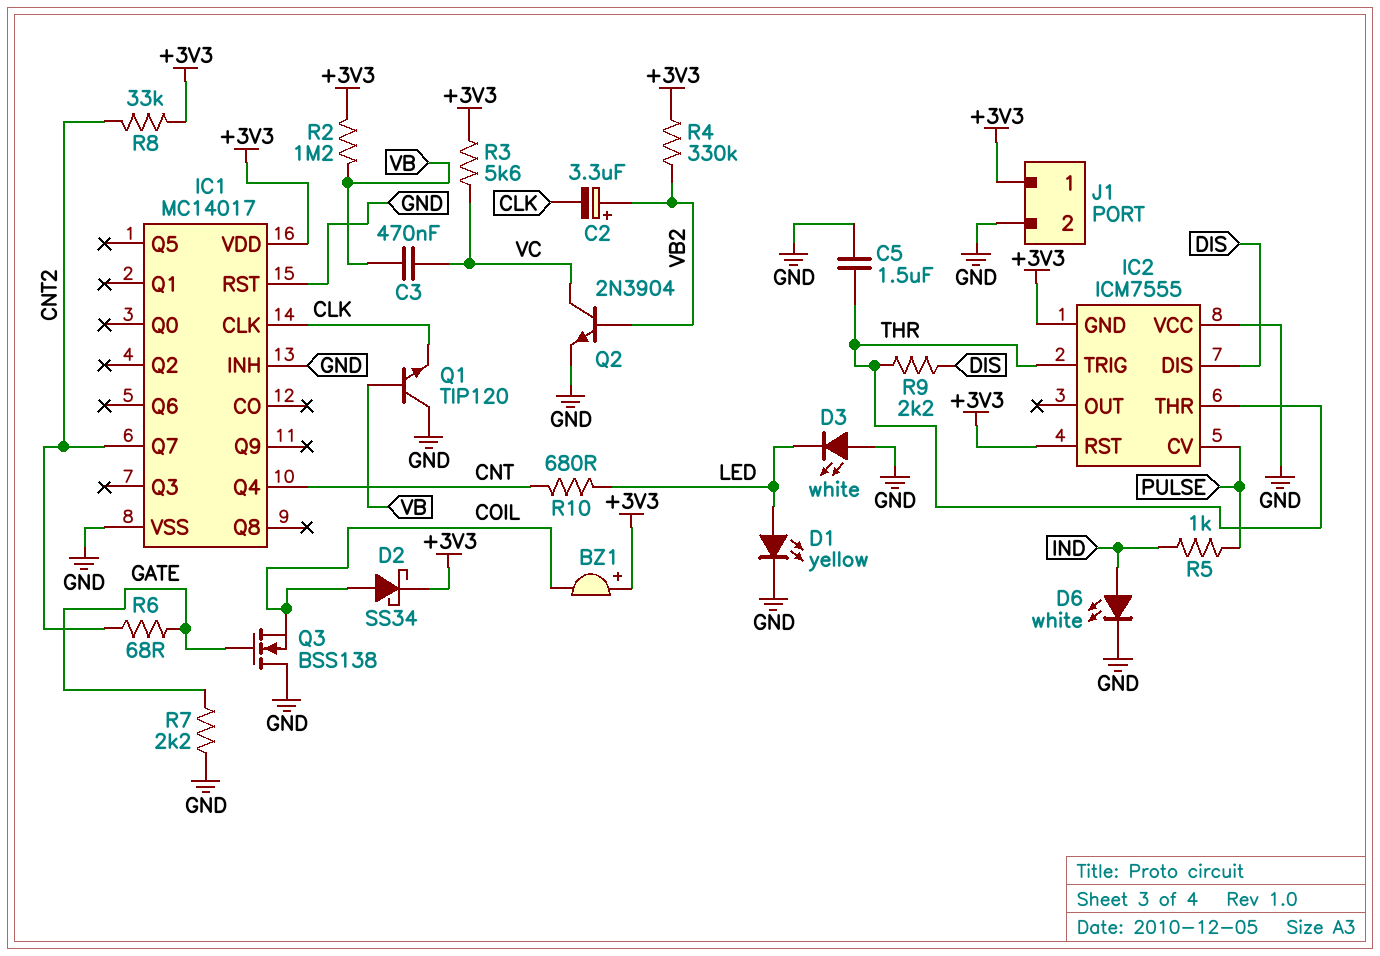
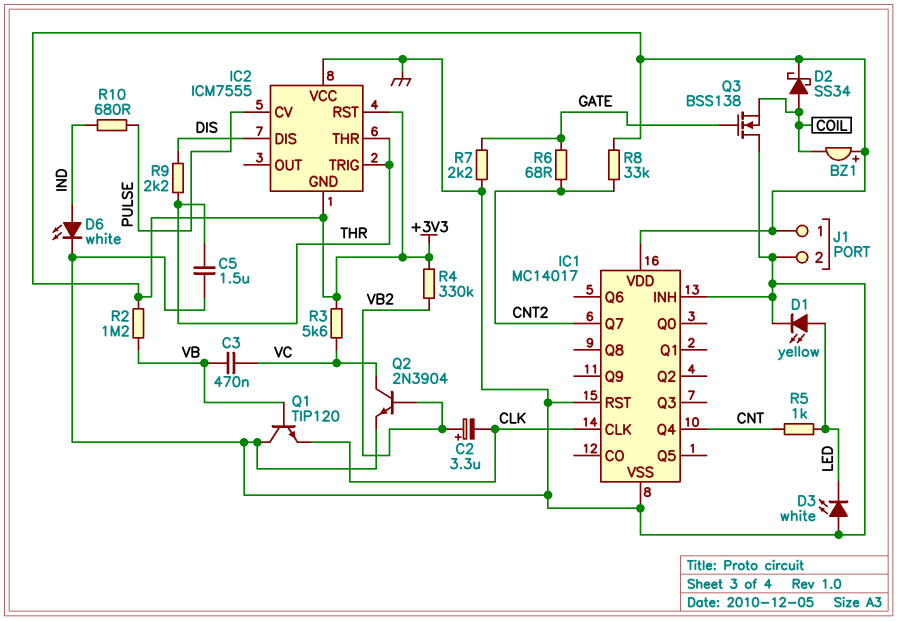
R5: 1k (IND, PULSE) -> 1k (CNT, LED)
R10: 680 (CNT, LED) -> 680 (IND, PULSE)

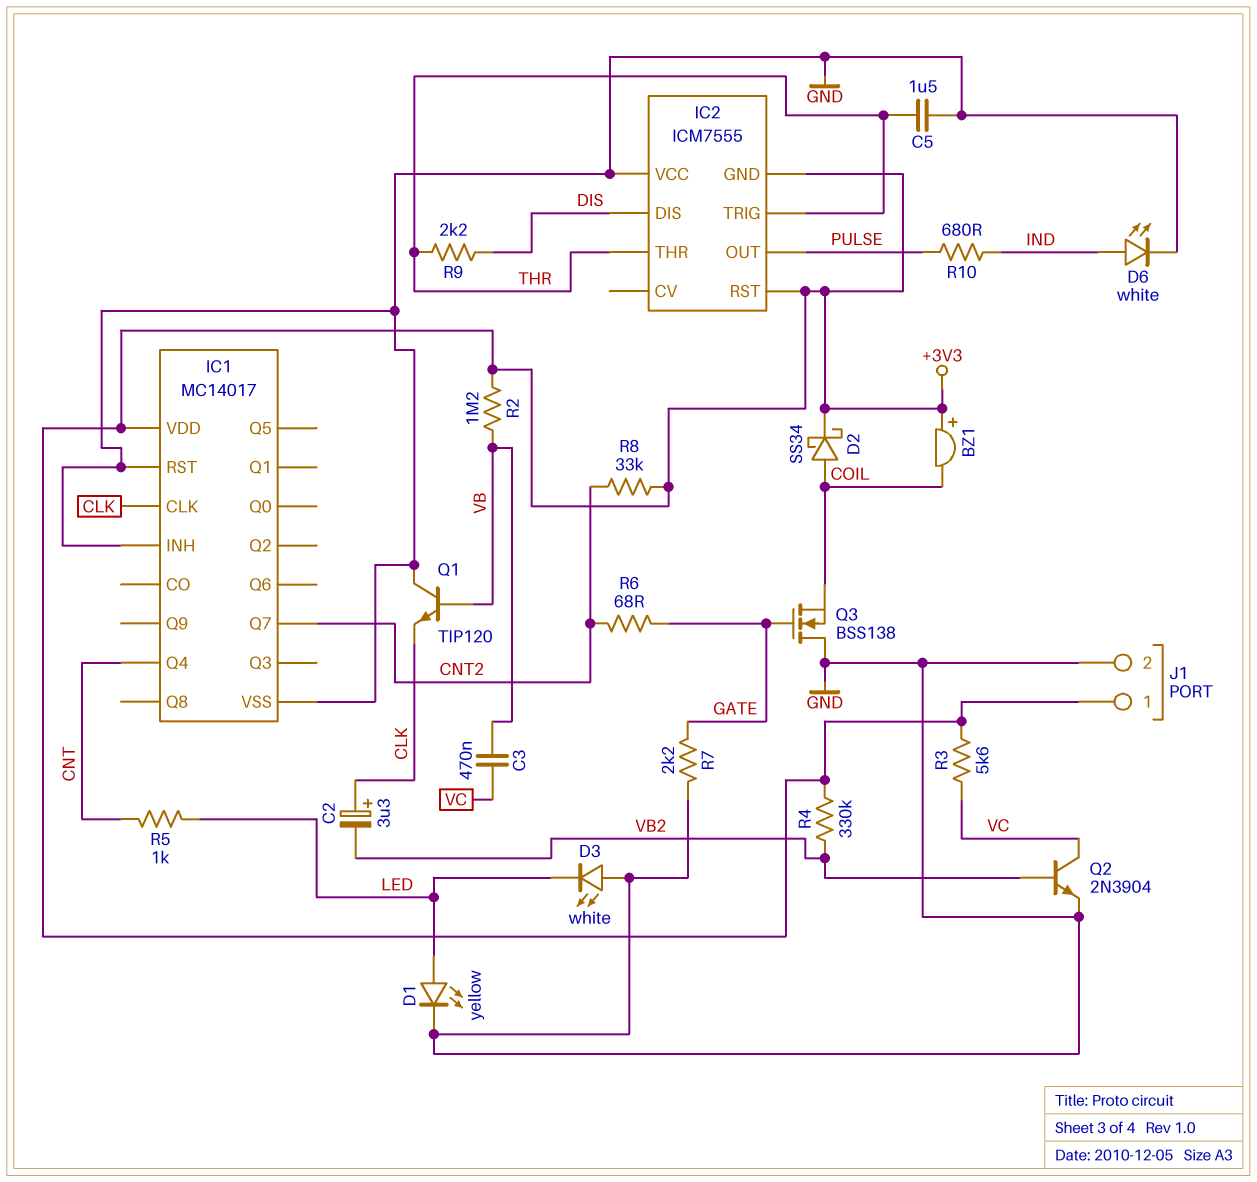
C2: 3.3uF (plus VB2, minus CLK) -> 3.3uF (plus CLK, minus VB2)
IC2 pin CV: PULSE -> none
IC2 pin OUT: none -> PULSE

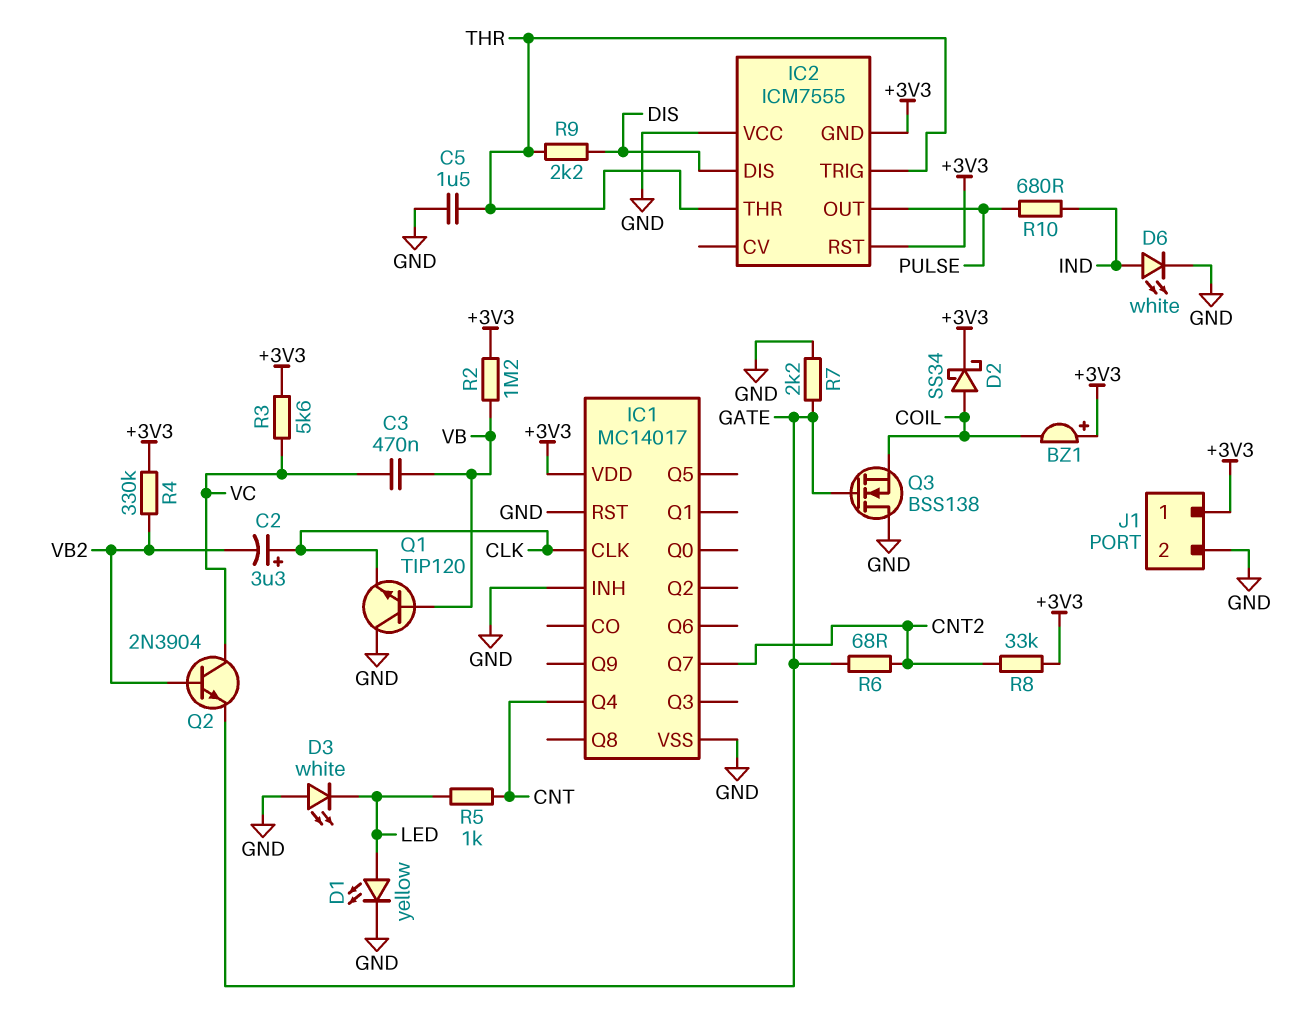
Q2: NPN 2N3904 (B VB2, C VC, E GND) -> NPN 2N3904 (B VB2, C VC, E GATE)

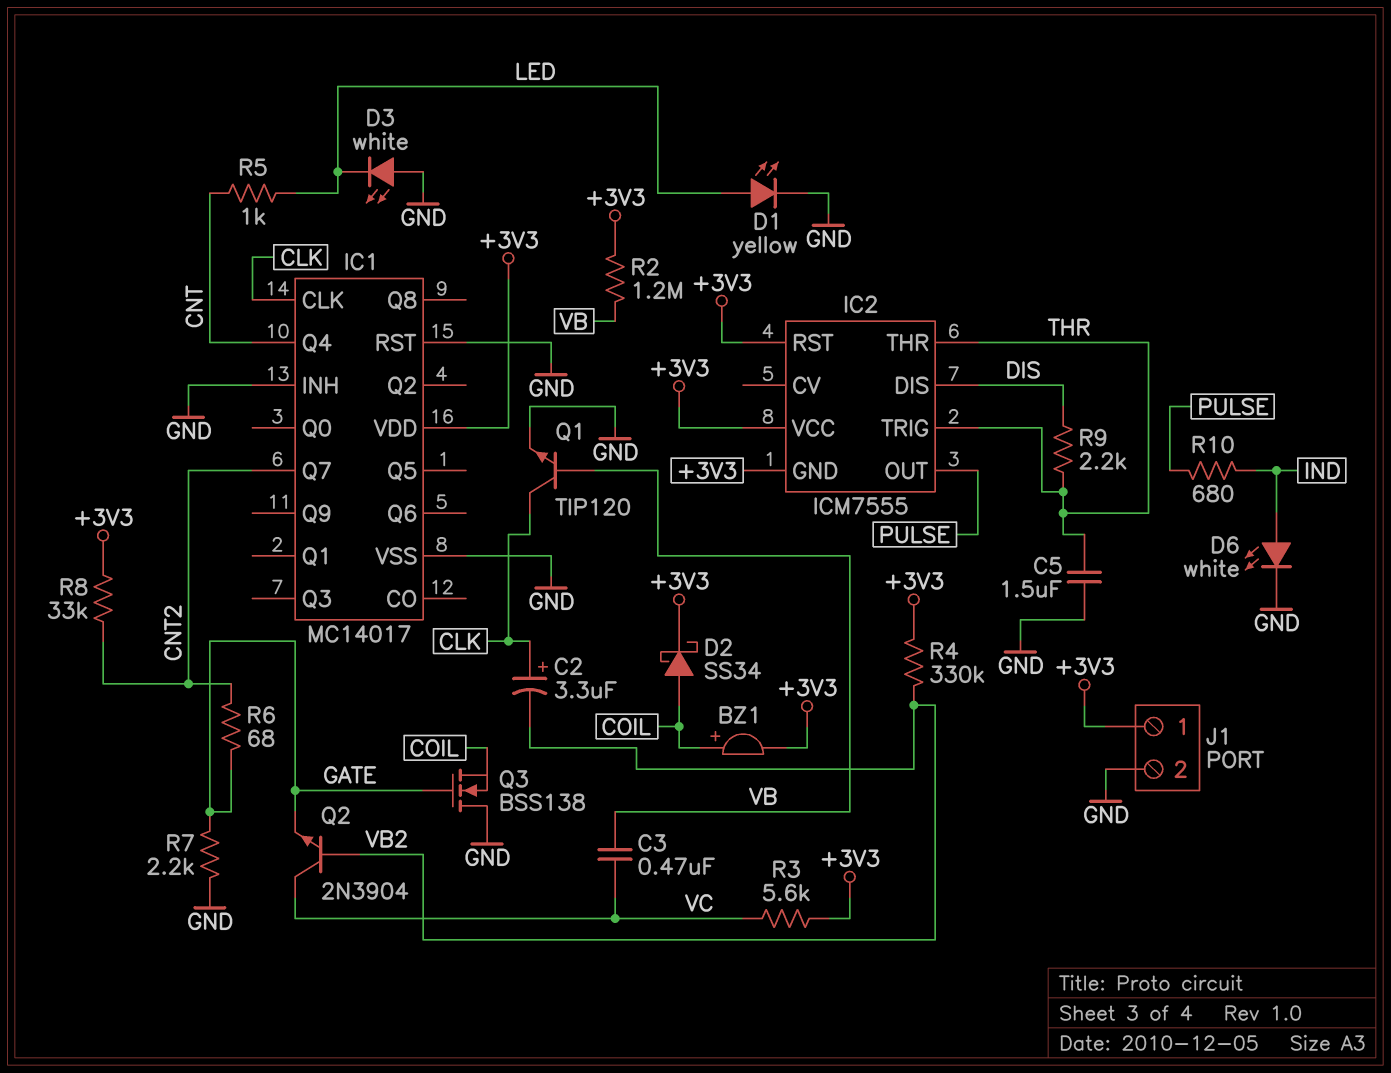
BZ1: buzzer (plus +3V3, minus COIL) -> buzzer (plus COIL, minus +3V3)
IC2 pin VCC: GND -> +3V3
Q1: NPN TIP120 (B VB, C GND, E CLK) -> NPN TIP120 (B VB, C CLK, E GND)

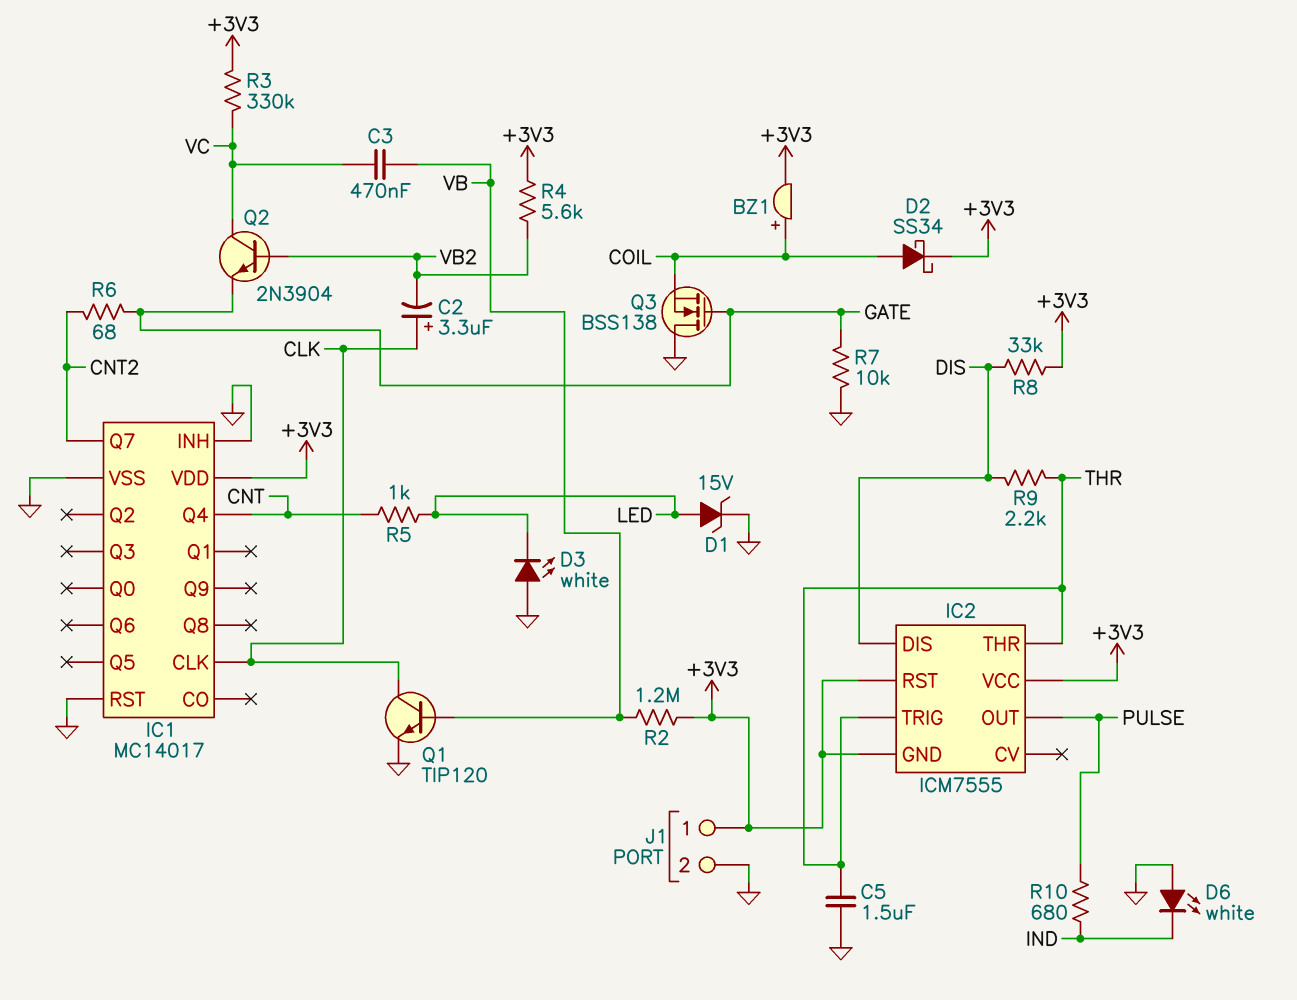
D1: LED yellow (A LED, K GND) -> zener 15V (A LED, K GND)
D6: LED white (A IND, K GND) -> LED white (A GND, K IND)
R3: 5.6k (+3V3, VC) -> 330k (+3V3, VC)
R4: 330k (+3V3, VB2) -> 5.6k (+3V3, VB2)
R7: 2.2k (GATE, GND) -> 10k (GATE, GND)
R8: 33k (+3V3, CNT2) -> 33k (+3V3, DIS)

